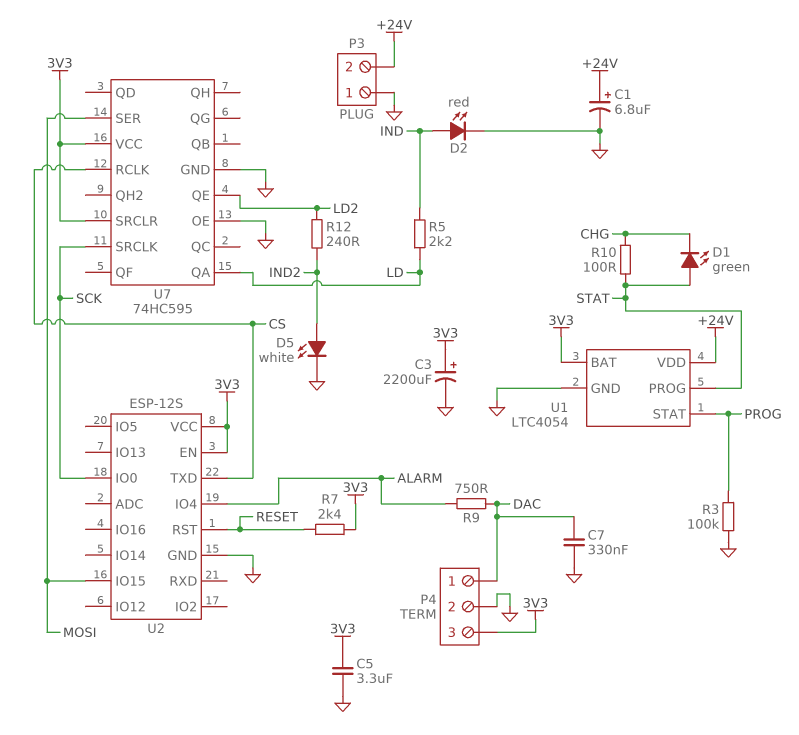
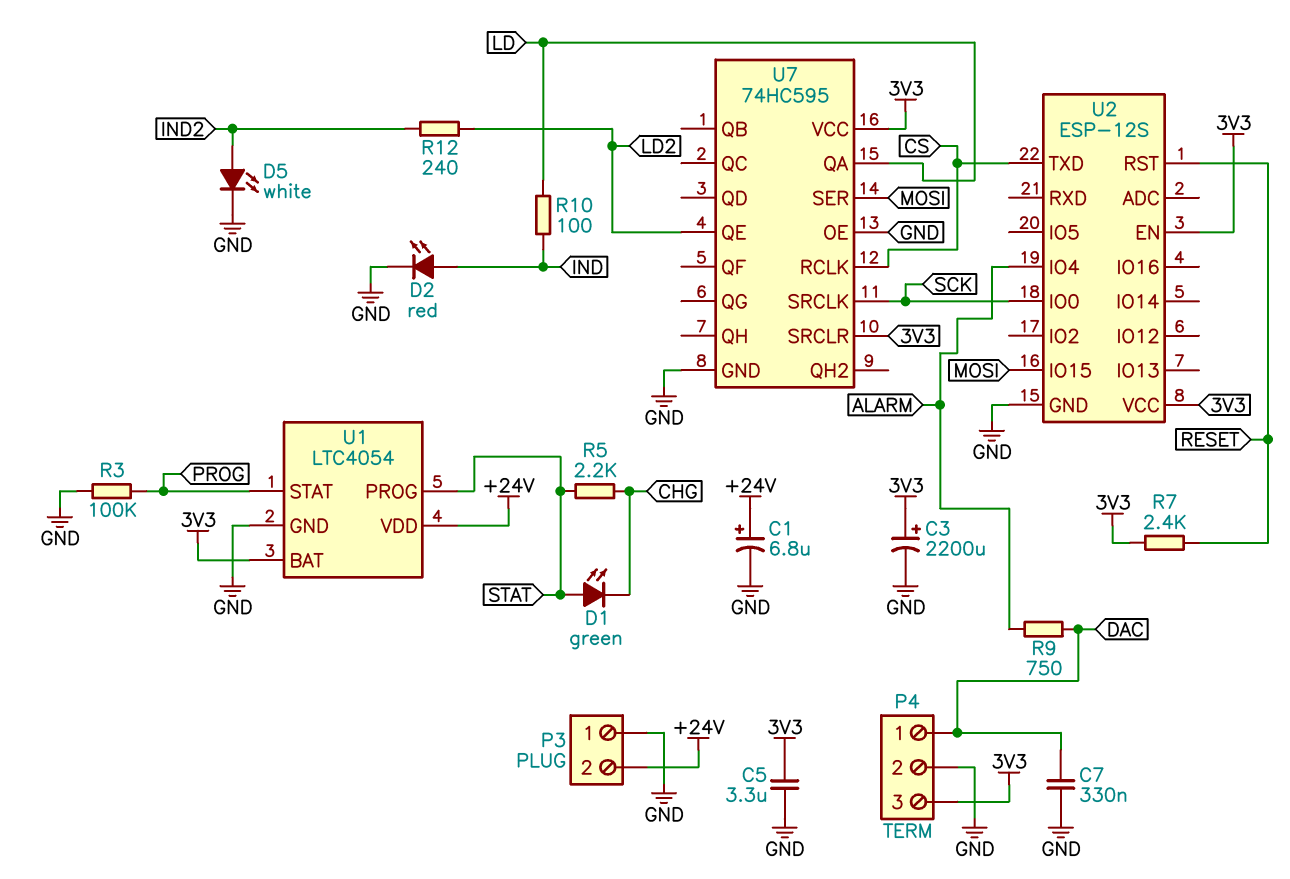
R5: 2.2k (IND, LD) -> 2.2k (CHG, STAT)
R10: 100 (CHG, STAT) -> 100 (IND, LD)

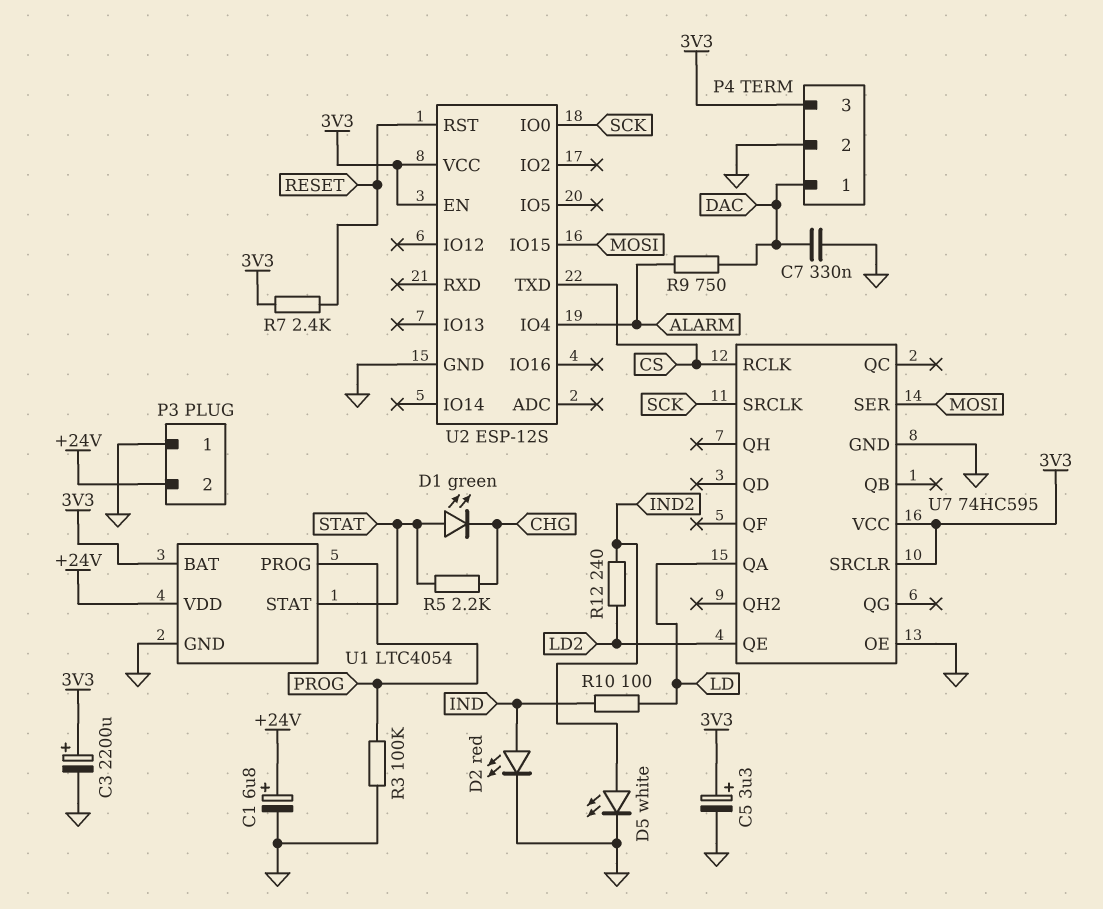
C5: 3.3uF (3V3, GND) -> 3.3uF (plus 3V3, minus GND)
U1 pin PROG: STAT -> PROG
U1 pin STAT: PROG -> STAT

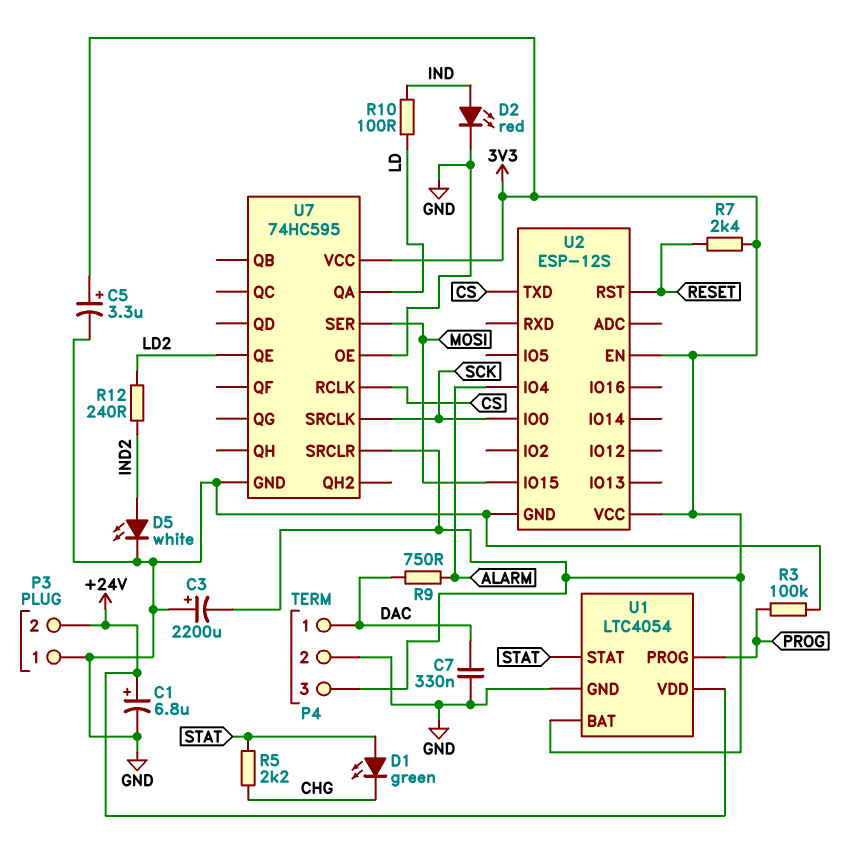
C3: 2200uF (plus 3V3, minus GND) -> 2200uF (plus GND, minus 3V3)

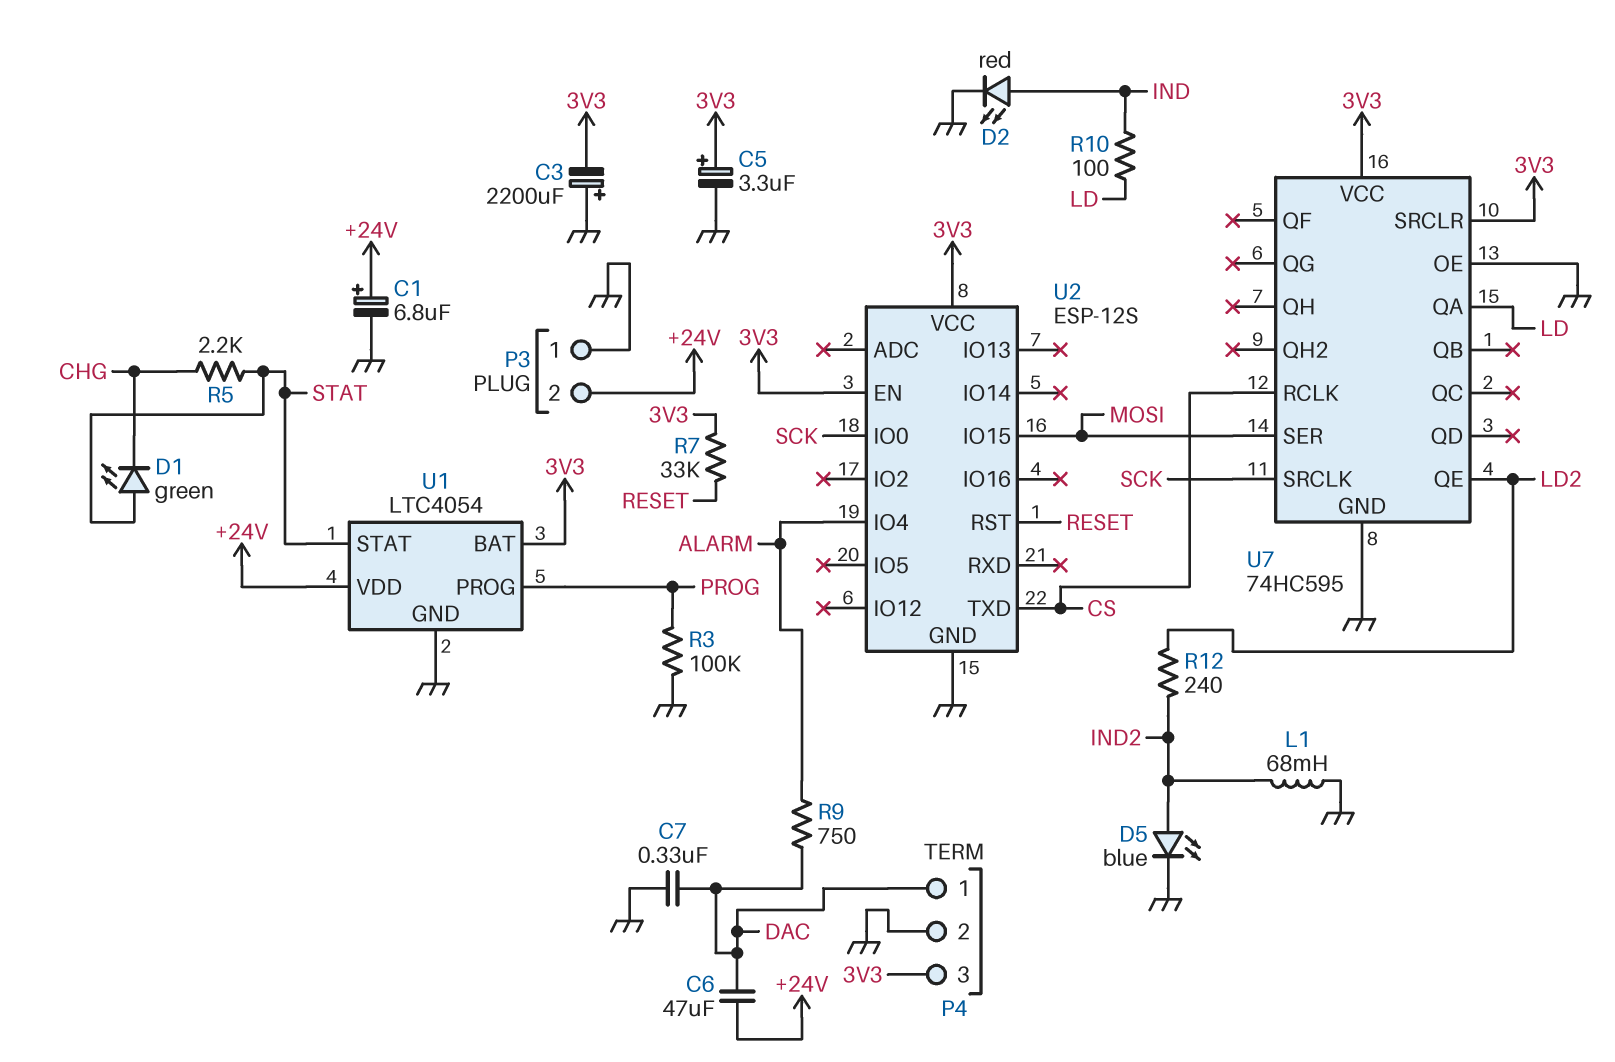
C6: none -> 47uF (+24V, DAC)
D5: LED white (A IND2, K GND) -> LED blue (A IND2, K GND)
L1: none -> 68mH (GND, IND2)
R7: 2.4k (3V3, RESET) -> 33k (3V3, RESET)

